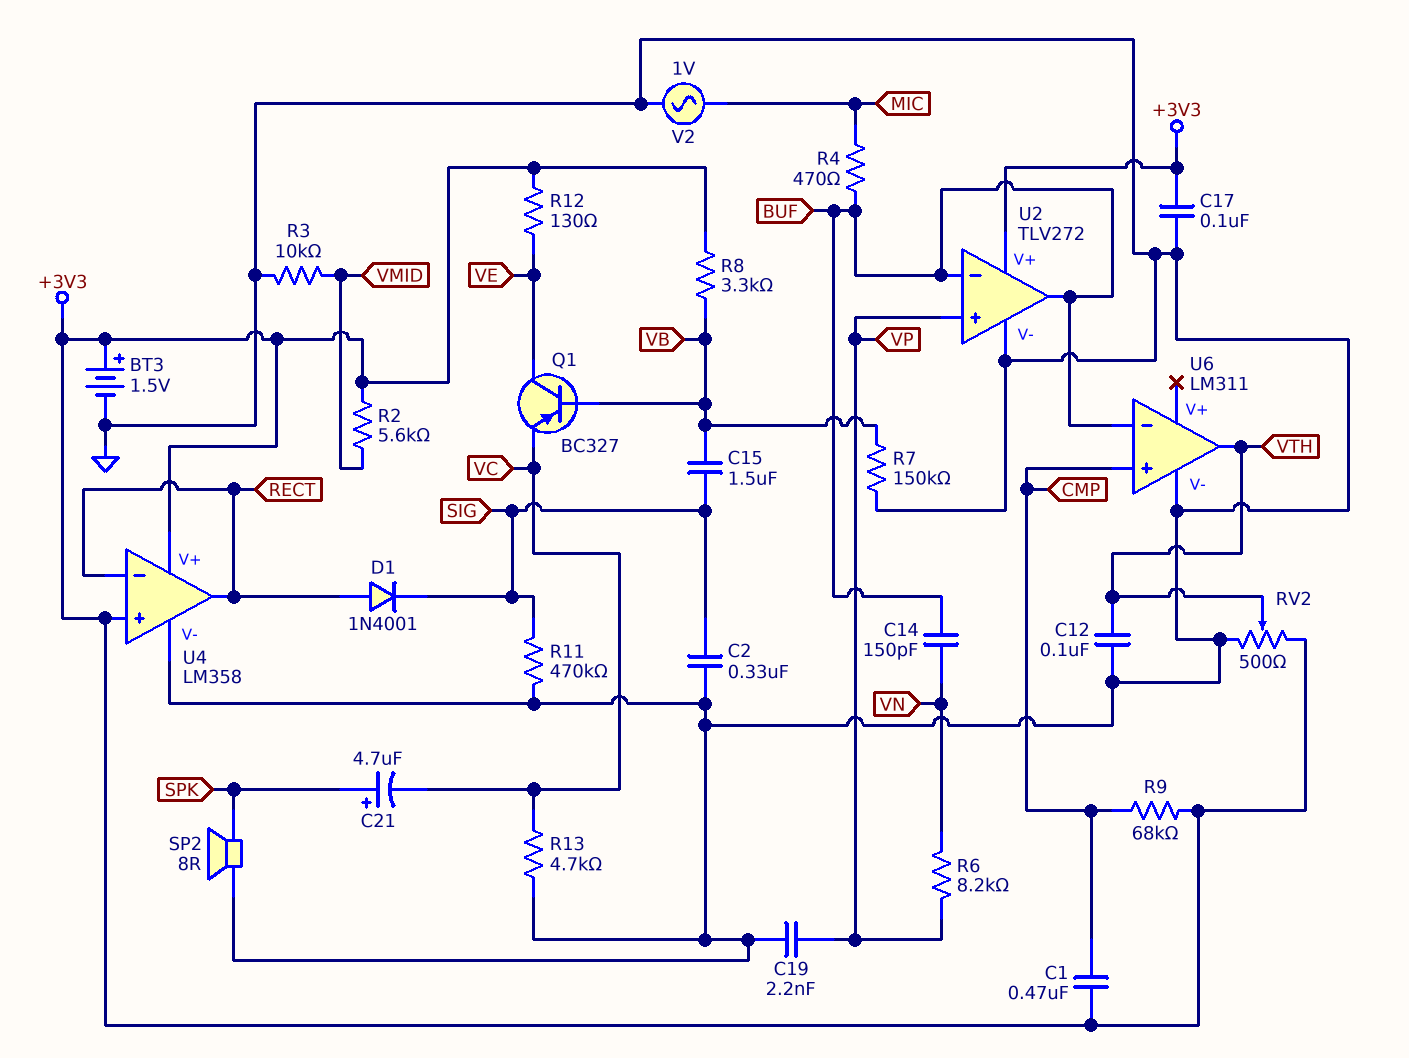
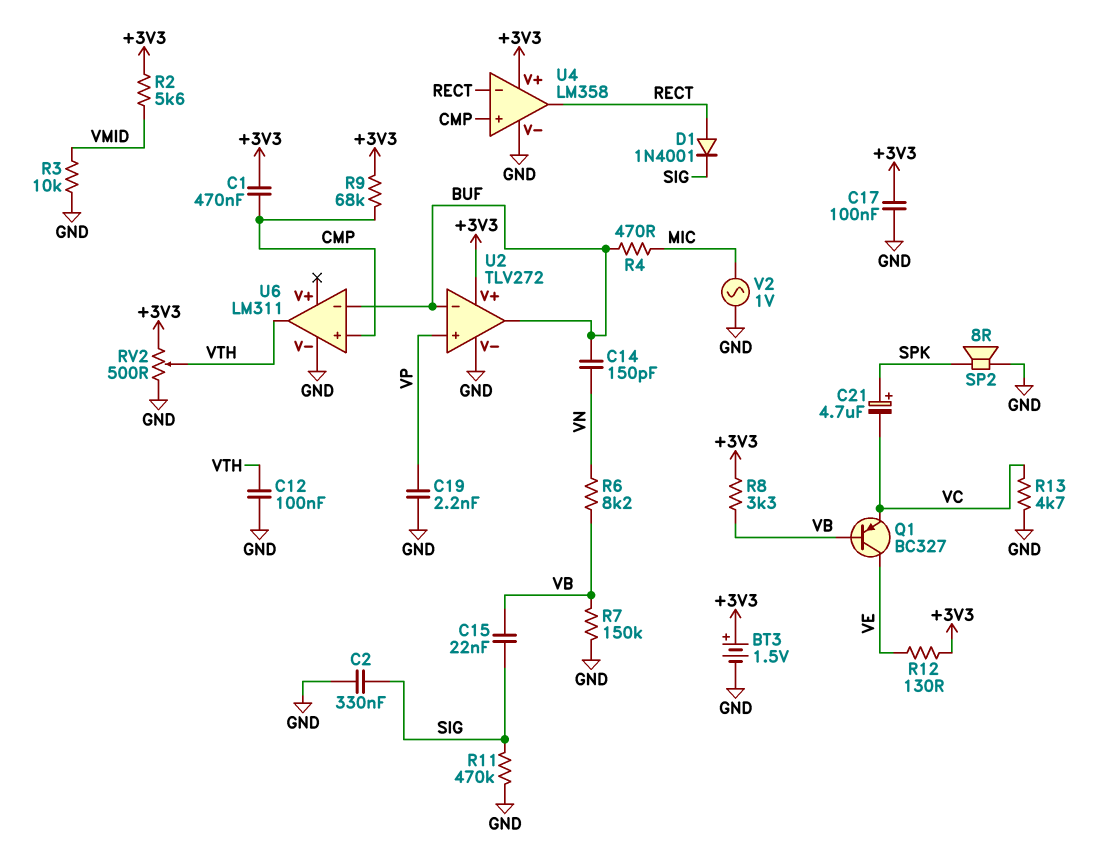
C15: 1.5uF (SIG, VB) -> 22nF (SIG, VB)
R6: 8.2k (VN, VP) -> 8.2k (VB, VN)
U4 pin in+: +3V3 -> CMP

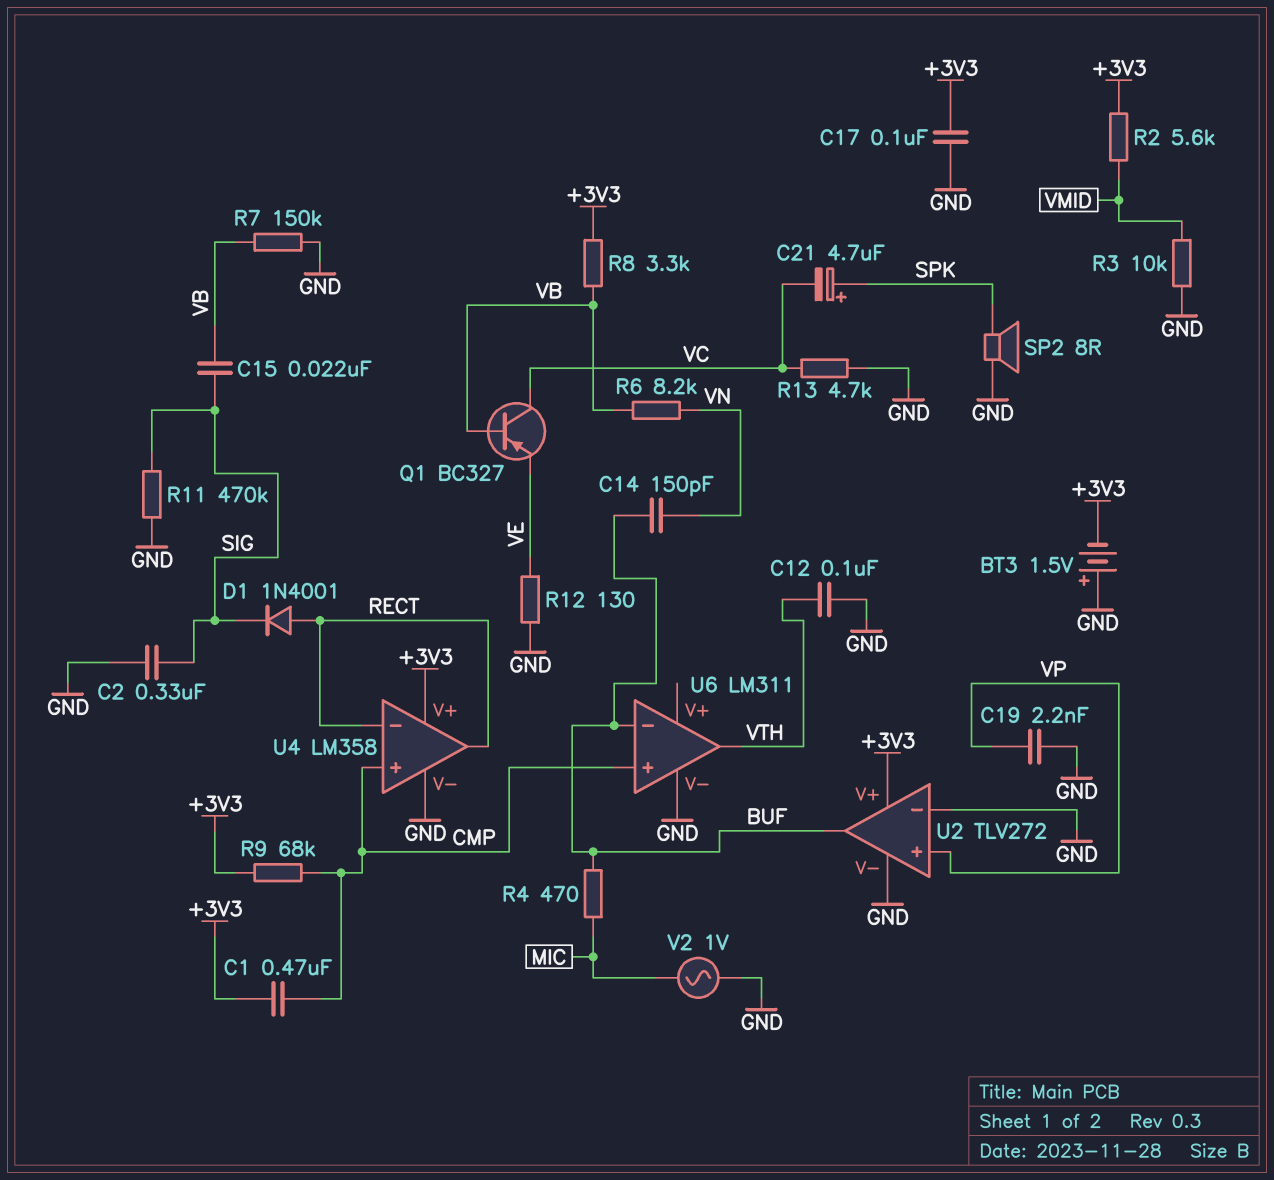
BT3: 1.5V (plus +3V3, minus GND) -> 1.5V (plus GND, minus +3V3)
Q1: PNP BC327 (B VB, C VE, E VC) -> PNP BC327 (B VB, C VC, E VE)
R12: 130 (+3V3, VE) -> 130 (GND, VE)
RV2: 500 (+3V3, GND, wiper VTH) -> none
U2 pin in-: BUF -> GND

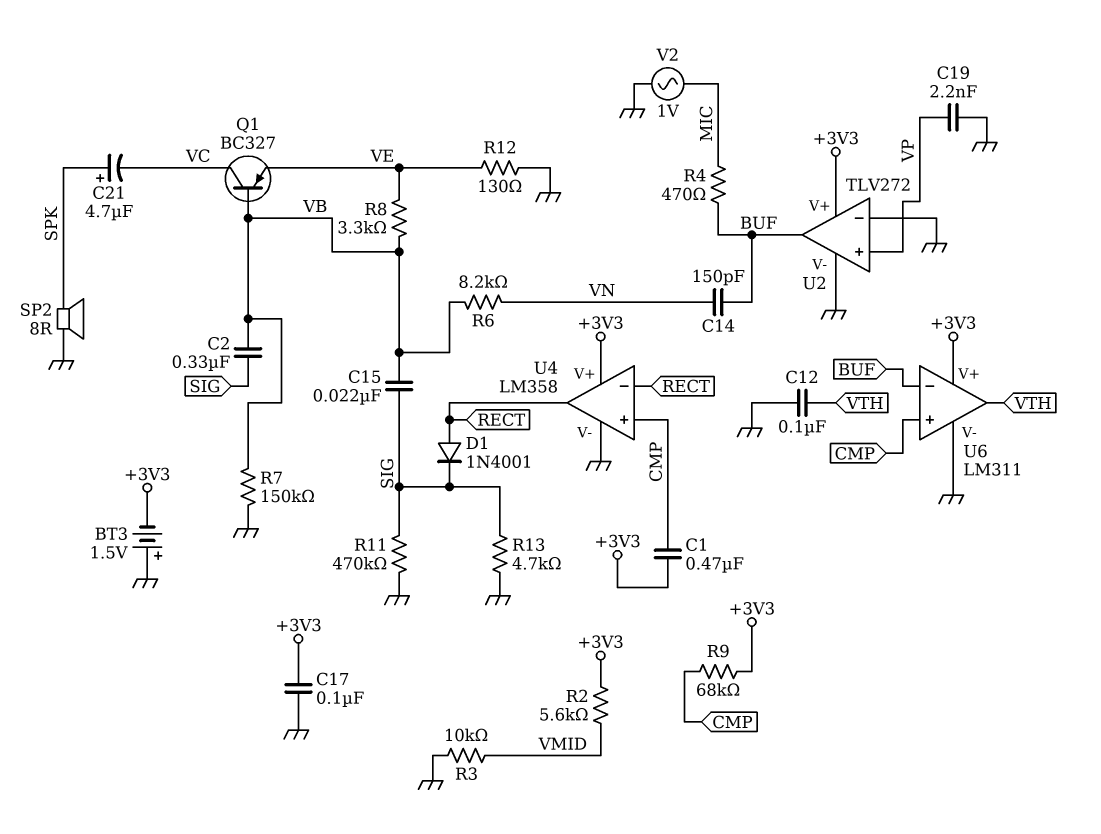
C2: 330nF (GND, SIG) -> 330nF (SIG, VB)
R8: 3.3k (+3V3, VB) -> 3.3k (VB, VE)
R13: 4.7k (GND, VC) -> 4.7k (GND, SIG)
U6 pin V+: none -> +3V3

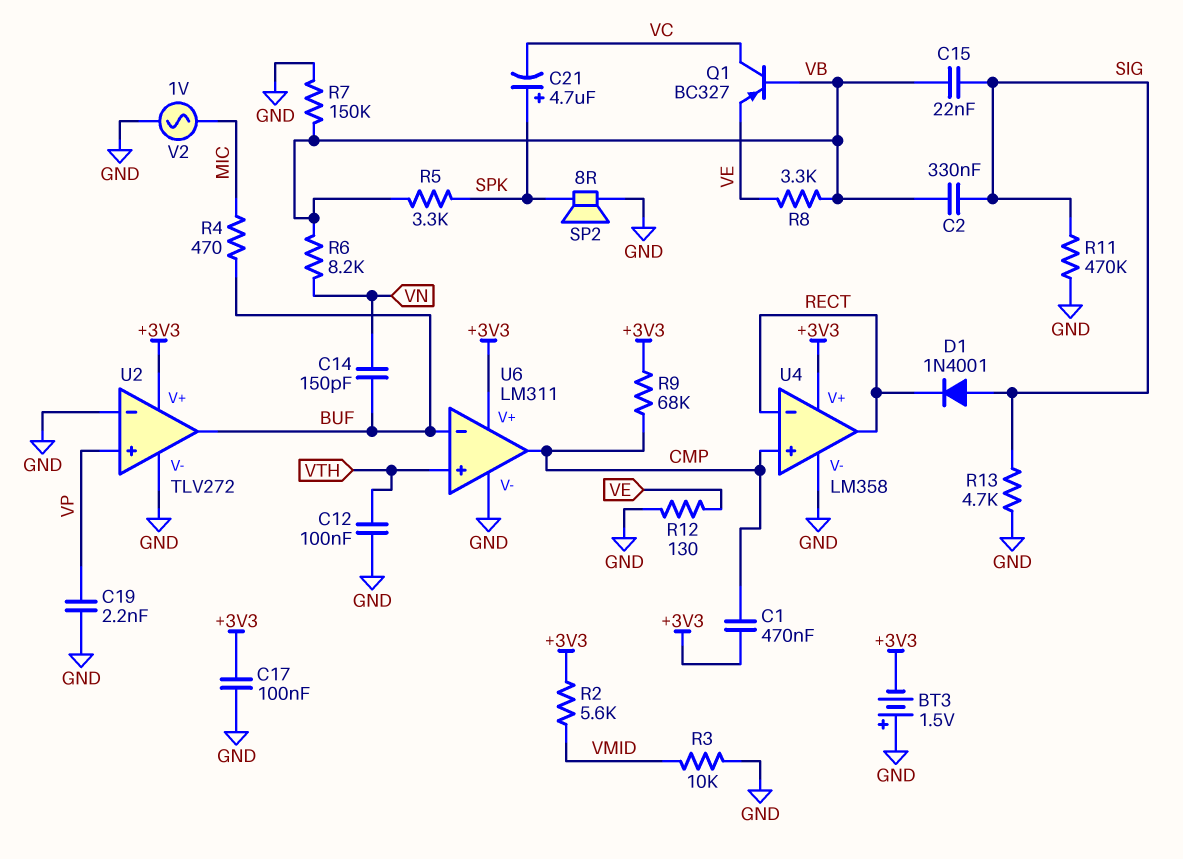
D1: diode 1N4001 (A RECT, K SIG) -> diode 1N4001 (A SIG, K RECT)
R5: none -> 3.3k (SPK, VB)
U6 pin in+: CMP -> VTH
U6 pin out: VTH -> CMP

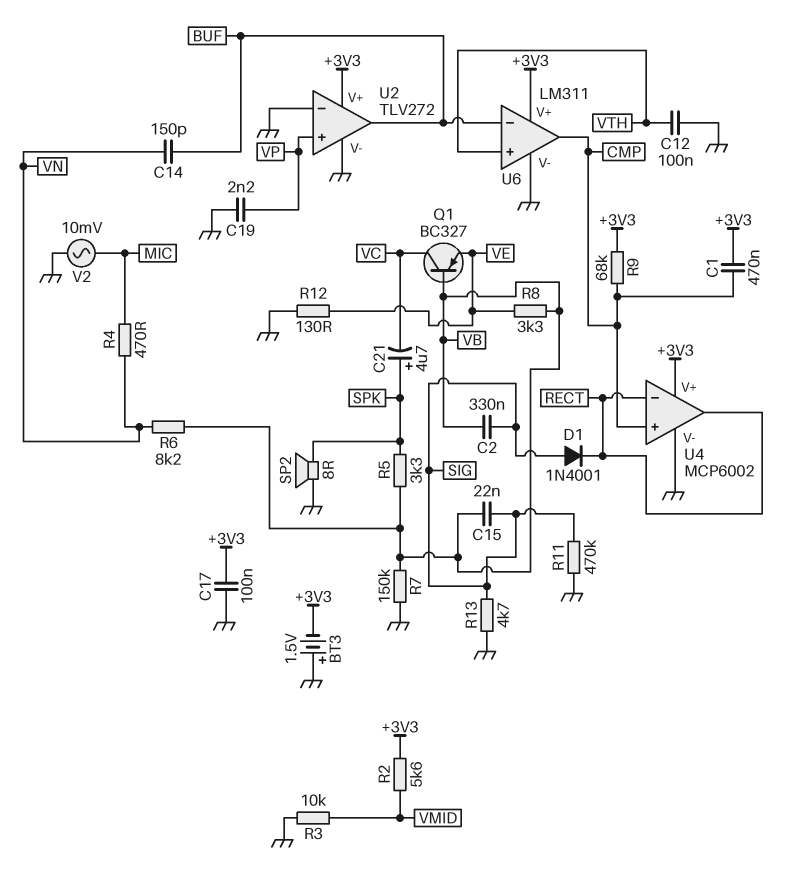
R4: 470 (BUF, MIC) -> 470 (MIC, VN)
U4: LM358 -> MCP6002
V2: AC 1V (GND, MIC) -> AC 10mV (GND, MIC)

